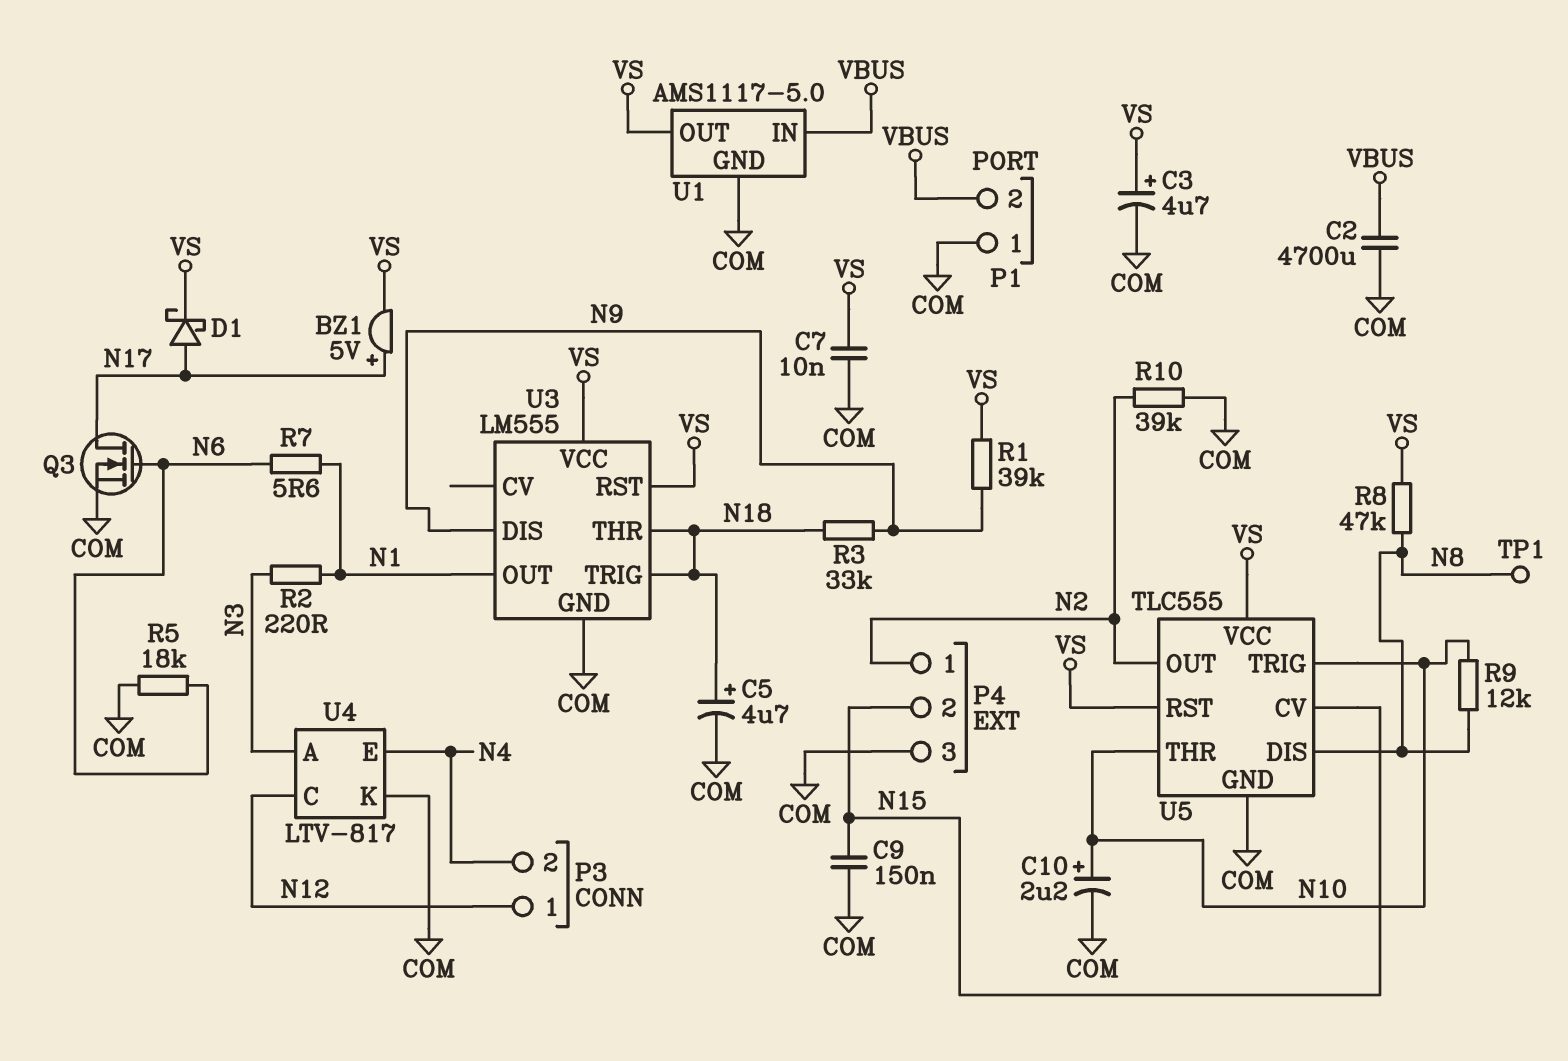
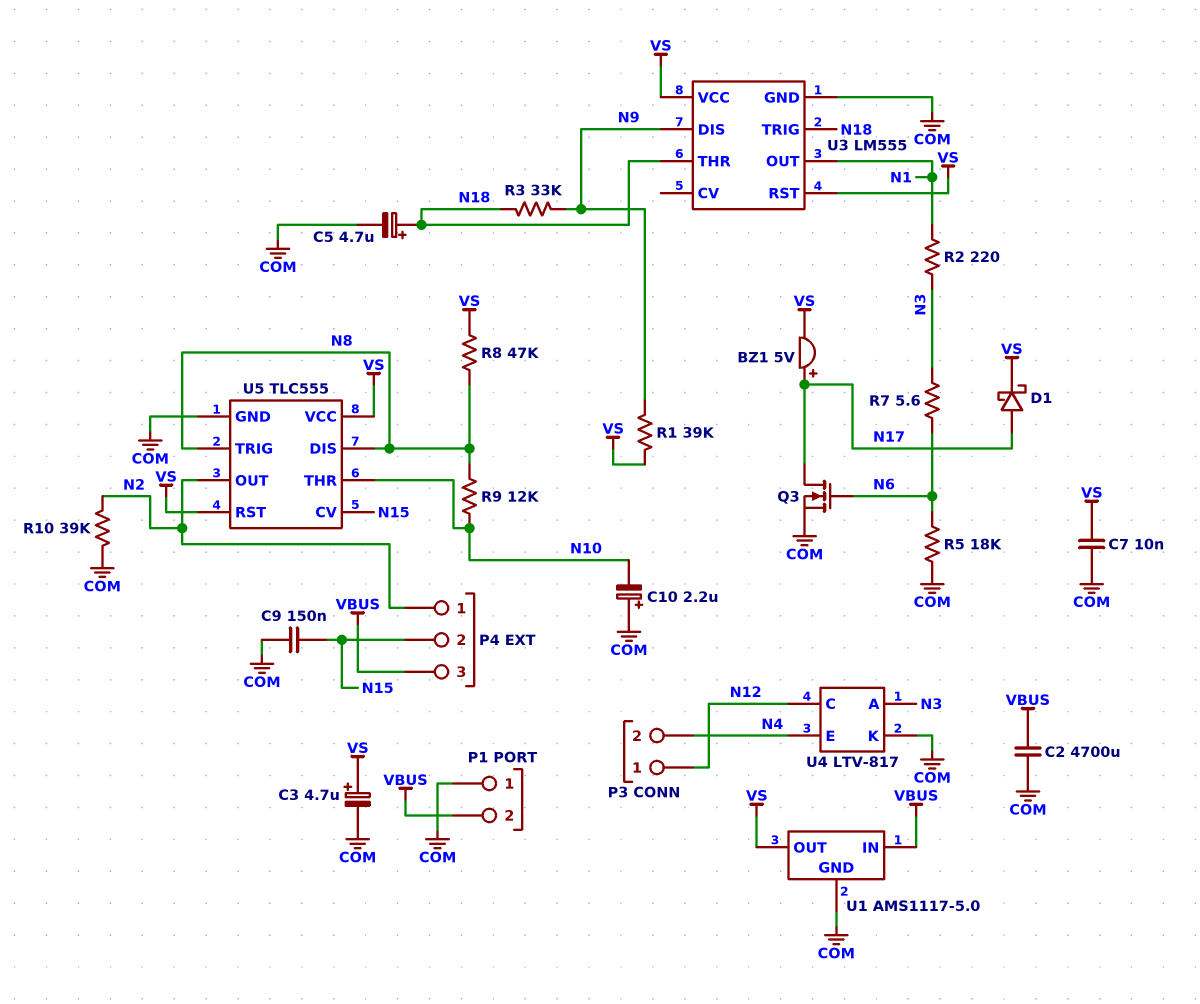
C10: 2.2uF (plus N10, minus COM) -> 2.2uF (plus COM, minus N10)
P4 pin 3: COM -> VBUS
R7: 5.6 (N1, N6) -> 5.6 (N3, N6)
TP1: test point (N8) -> none
U5 pin TRIG: N10 -> N8

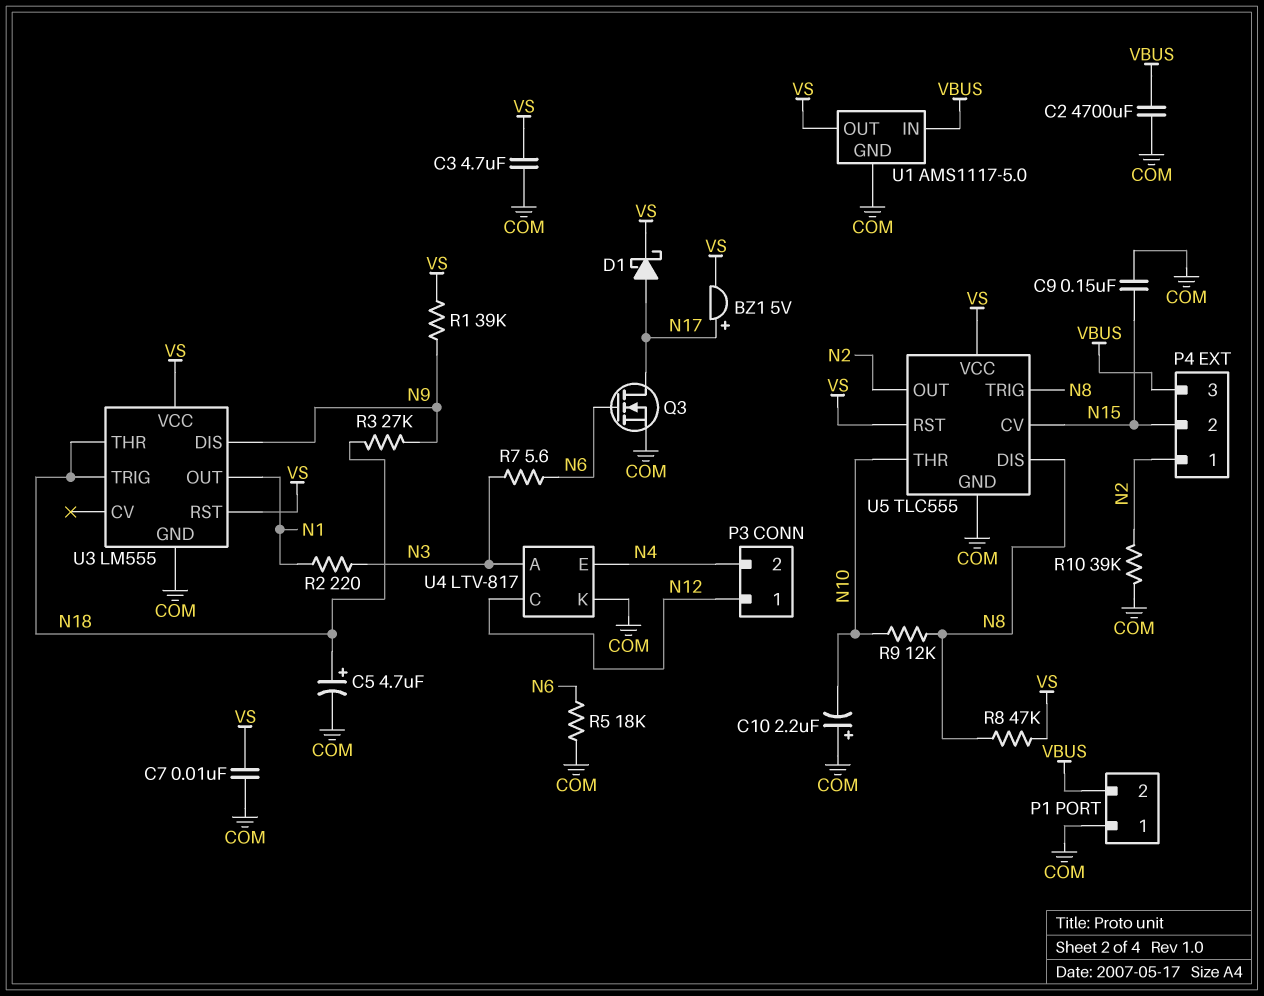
C3: 4.7uF (plus VS, minus COM) -> 4.7uF (COM, VS)
R3: 33k (N9, N18) -> 27k (N9, N18)

